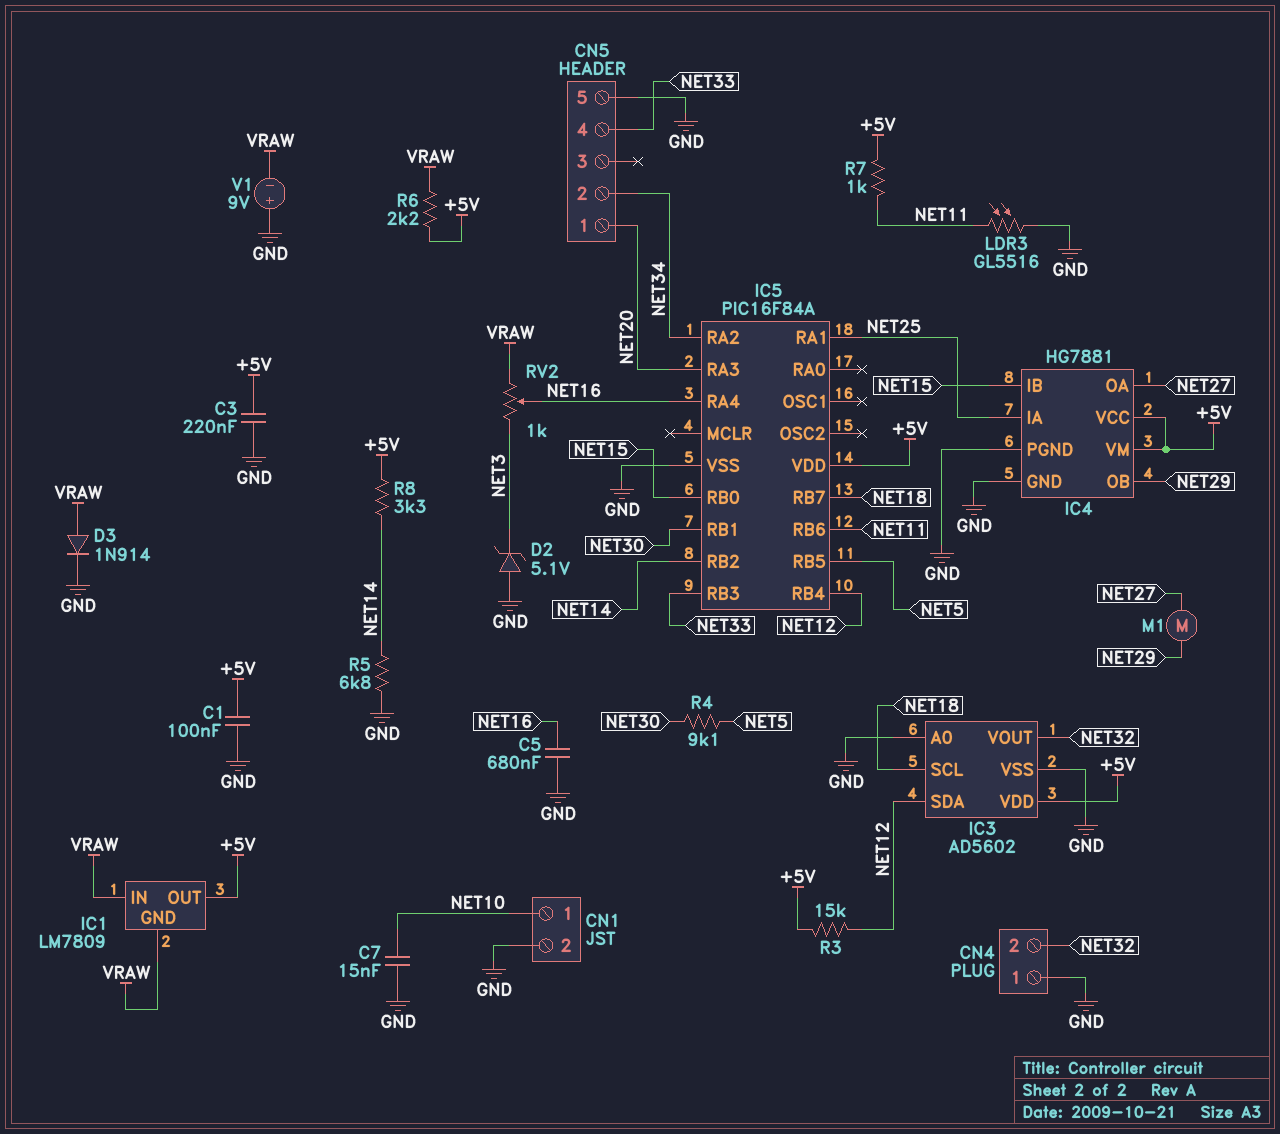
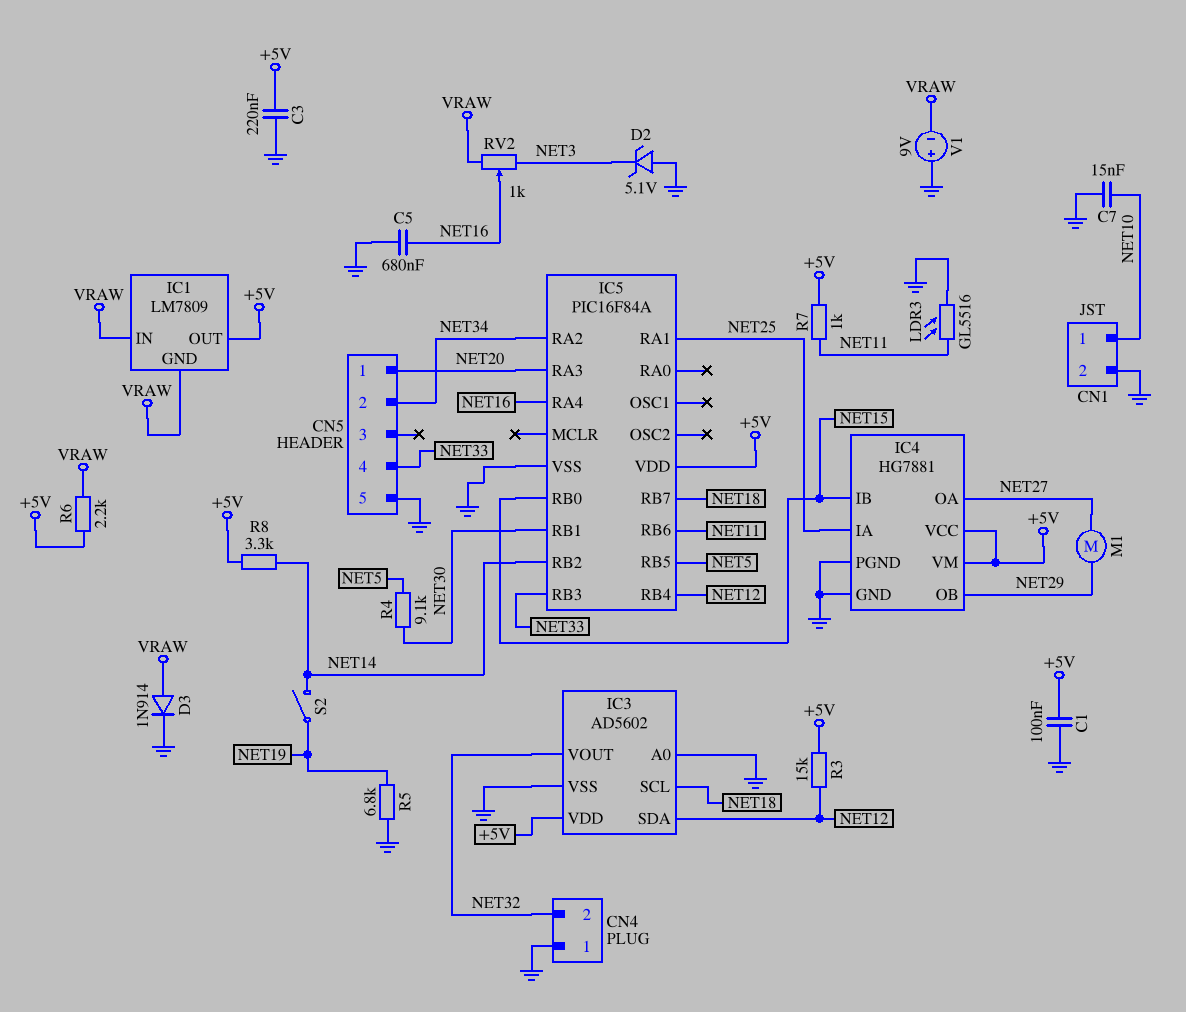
R5: 6.8k (GND, NET14) -> 6.8k (GND, NET19)
S2: none -> switch (NET14, NET19)

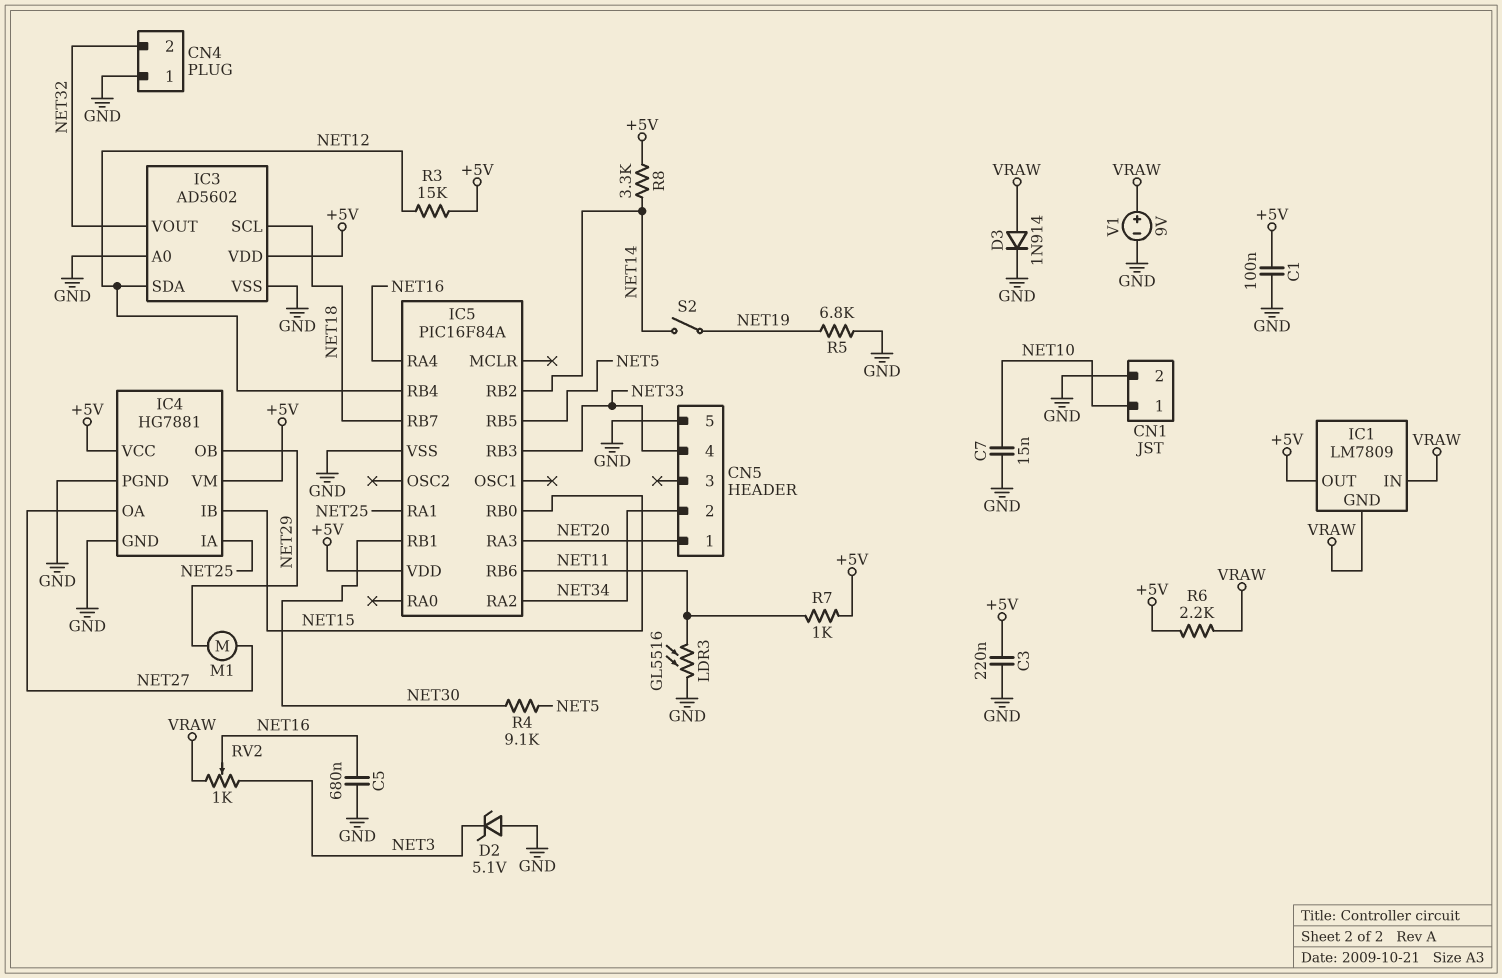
V1: 9V (plus GND, minus VRAW) -> 9V (plus VRAW, minus GND)

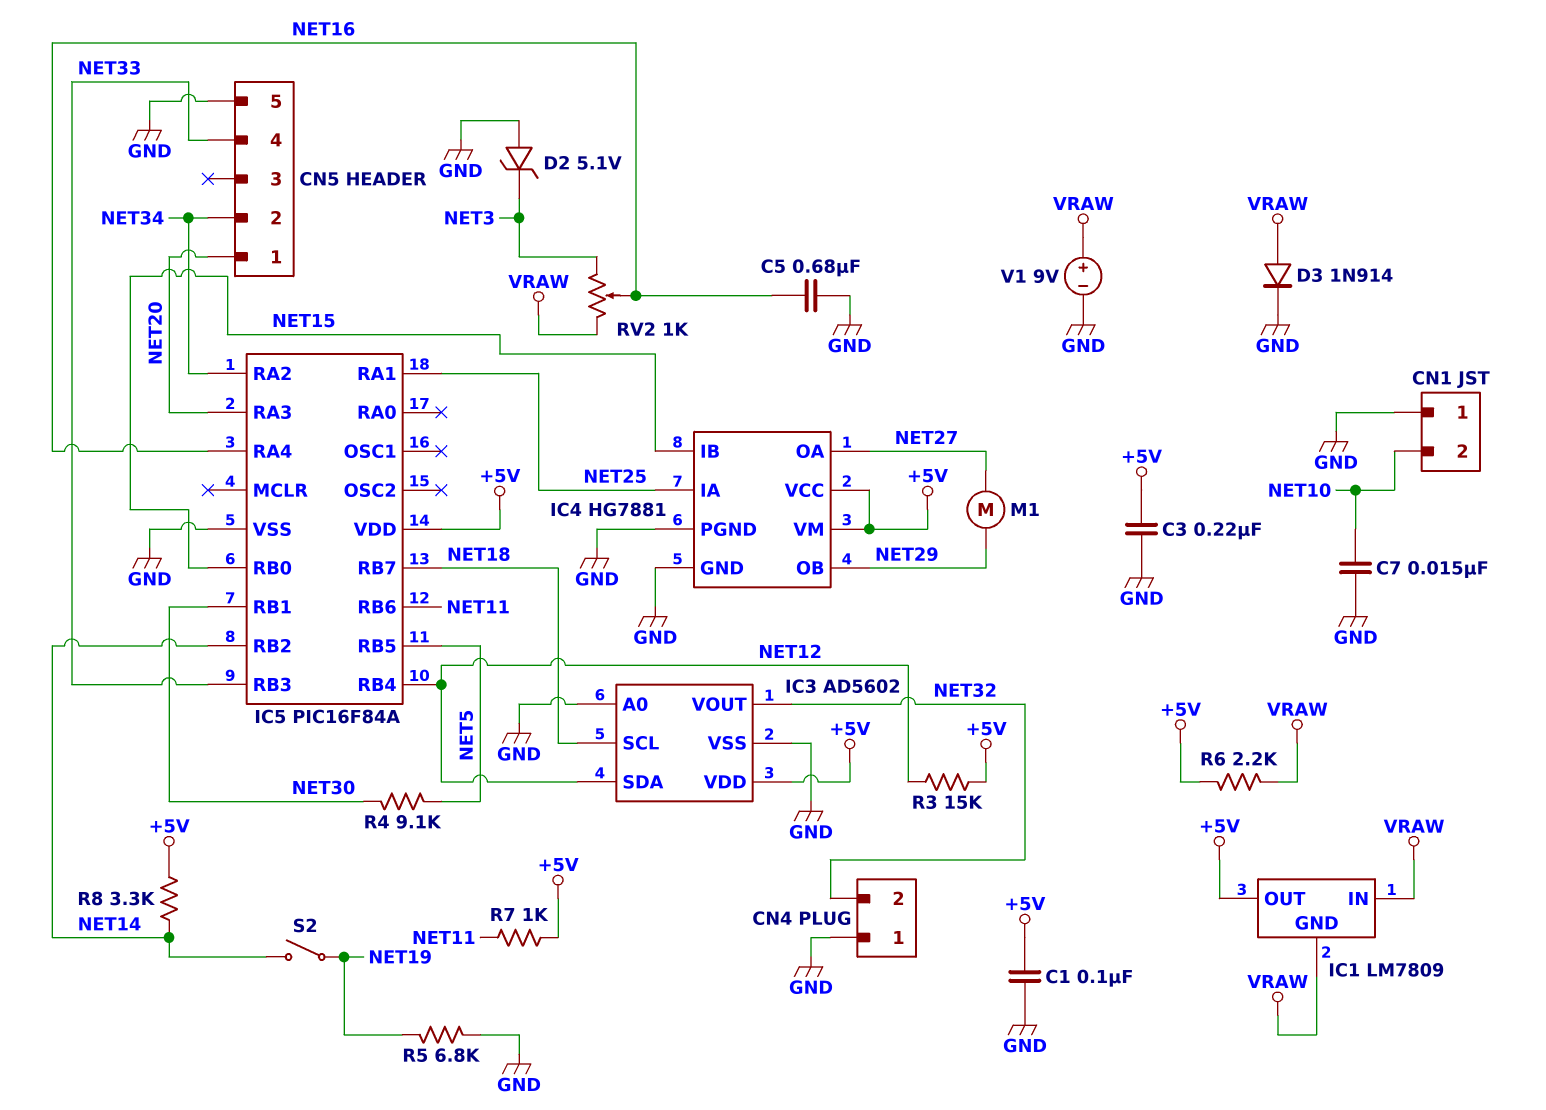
CN1 pin 1: NET10 -> GND
CN1 pin 2: GND -> NET10
LDR3: GL5516 (GND, NET11) -> none

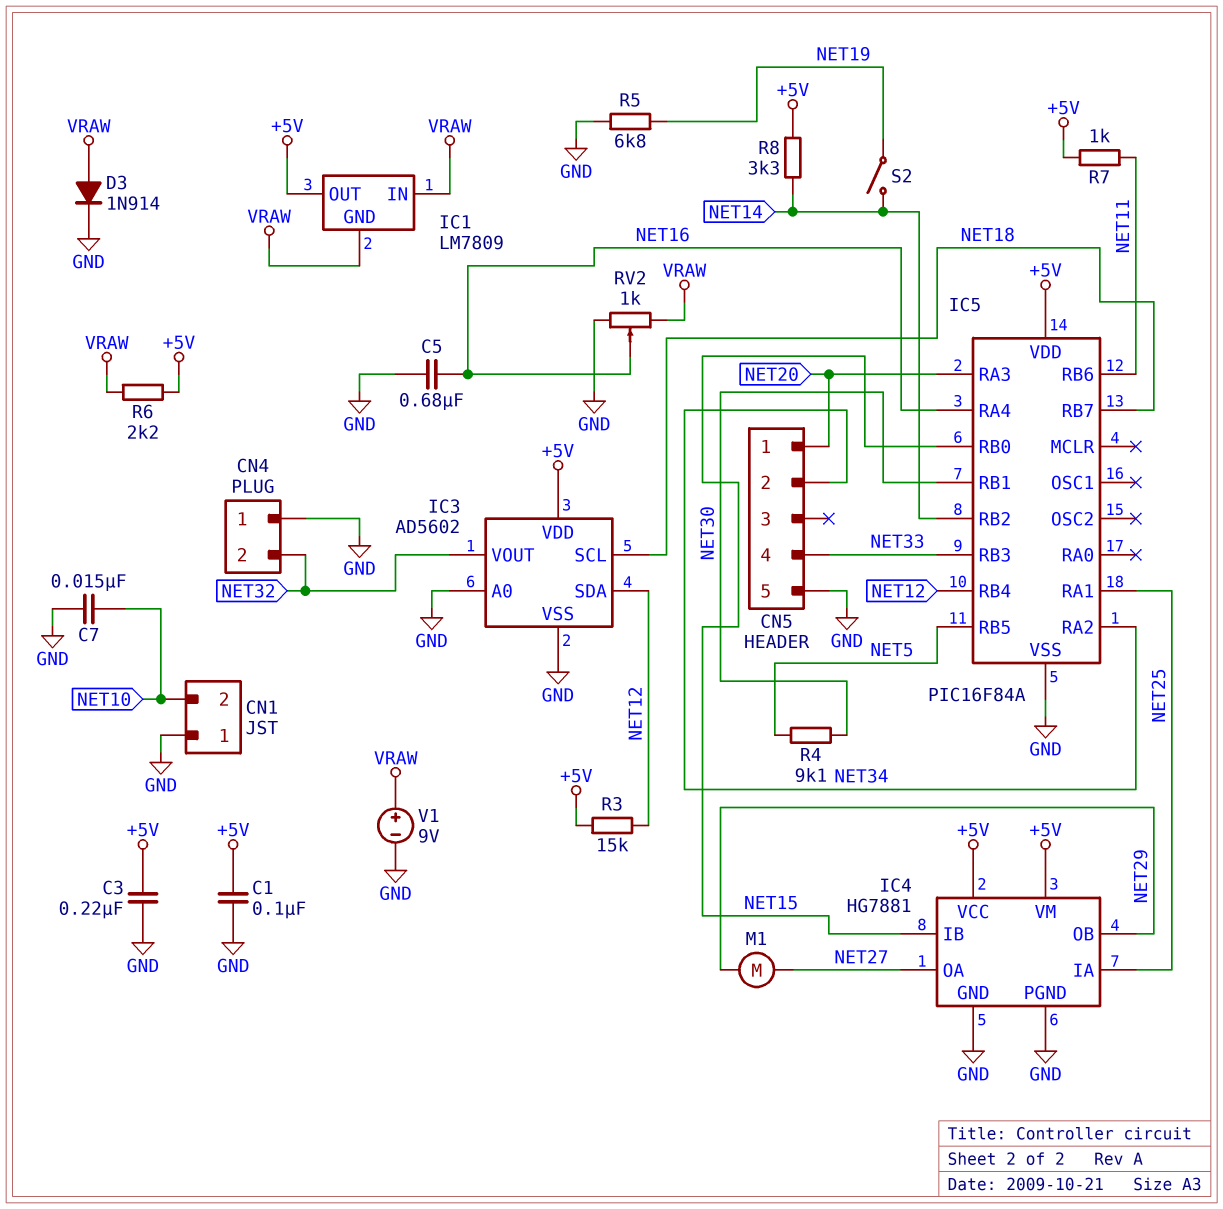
D2: zener 5.1V (A GND, K NET3) -> none
RV2: 1k (NET3, VRAW, wiper NET16) -> 1k (GND, VRAW, wiper NET16)

